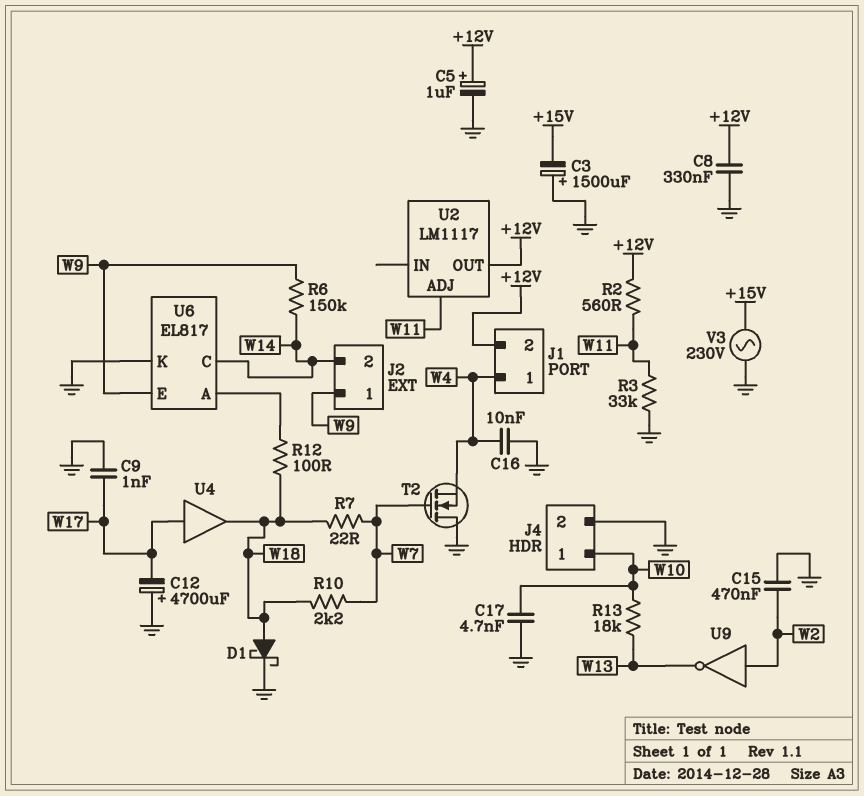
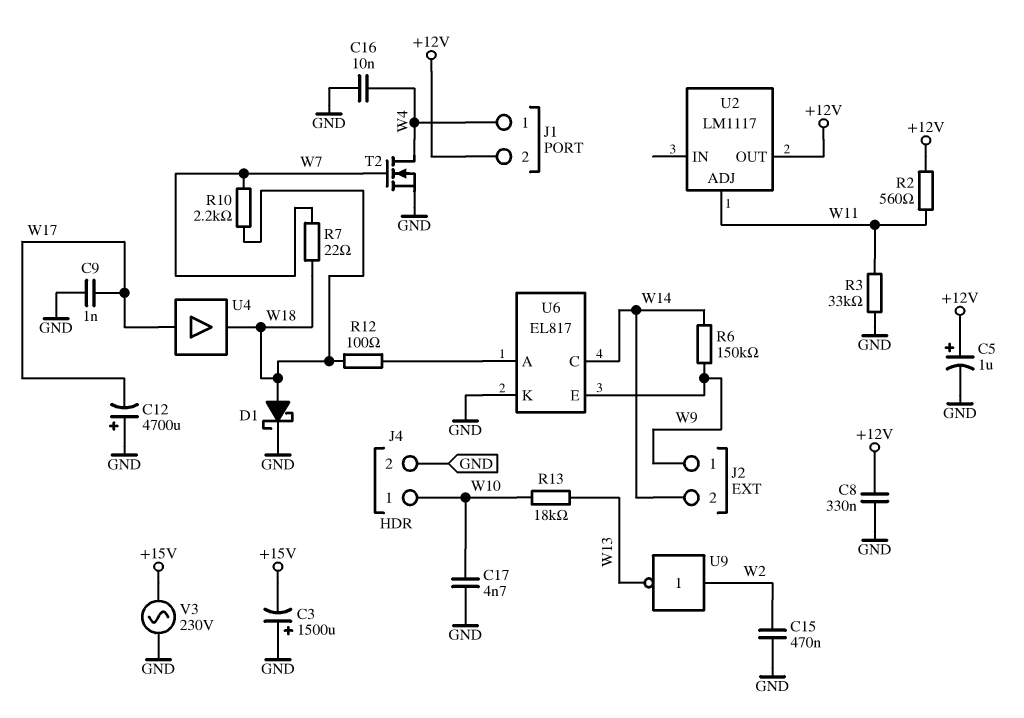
T2: NMOS (G W7, D GND, S W4) -> NMOS (G W7, D W4, S GND)

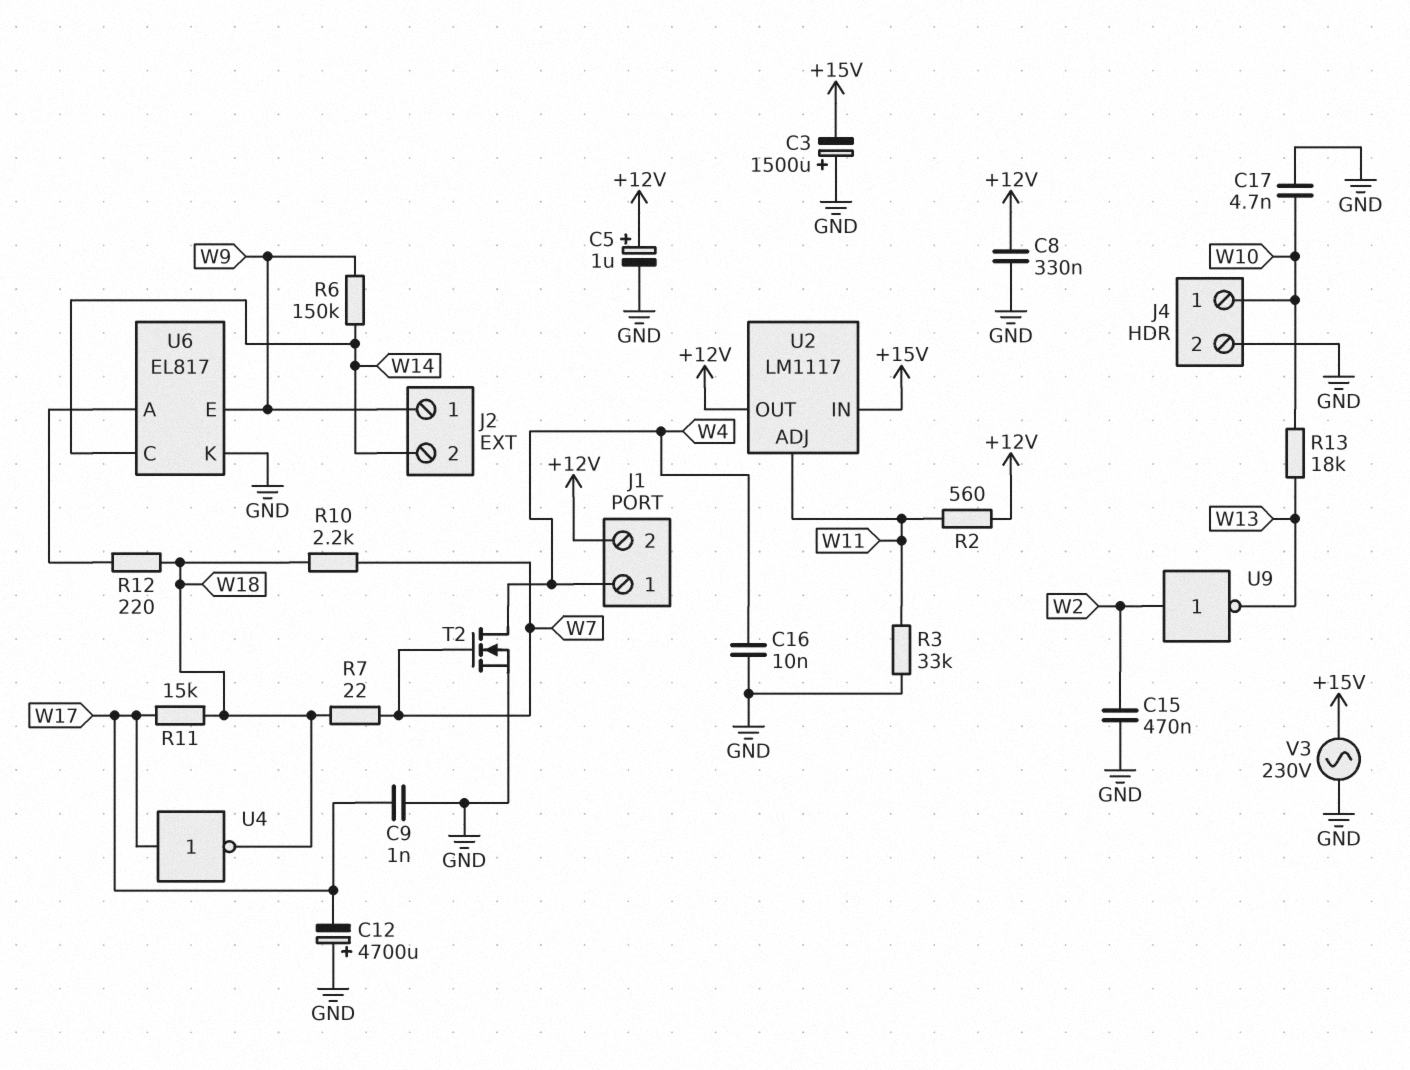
D1: schottky (A W18, K GND) -> none
R11: none -> 15k (W17, W18)
R12: 100 (U6/A, W18) -> 220 (U6/A, W18)
U2 pin IN: none -> +15V
U4: buffer (in W17, out W18) -> NOT (in W17, out W18)

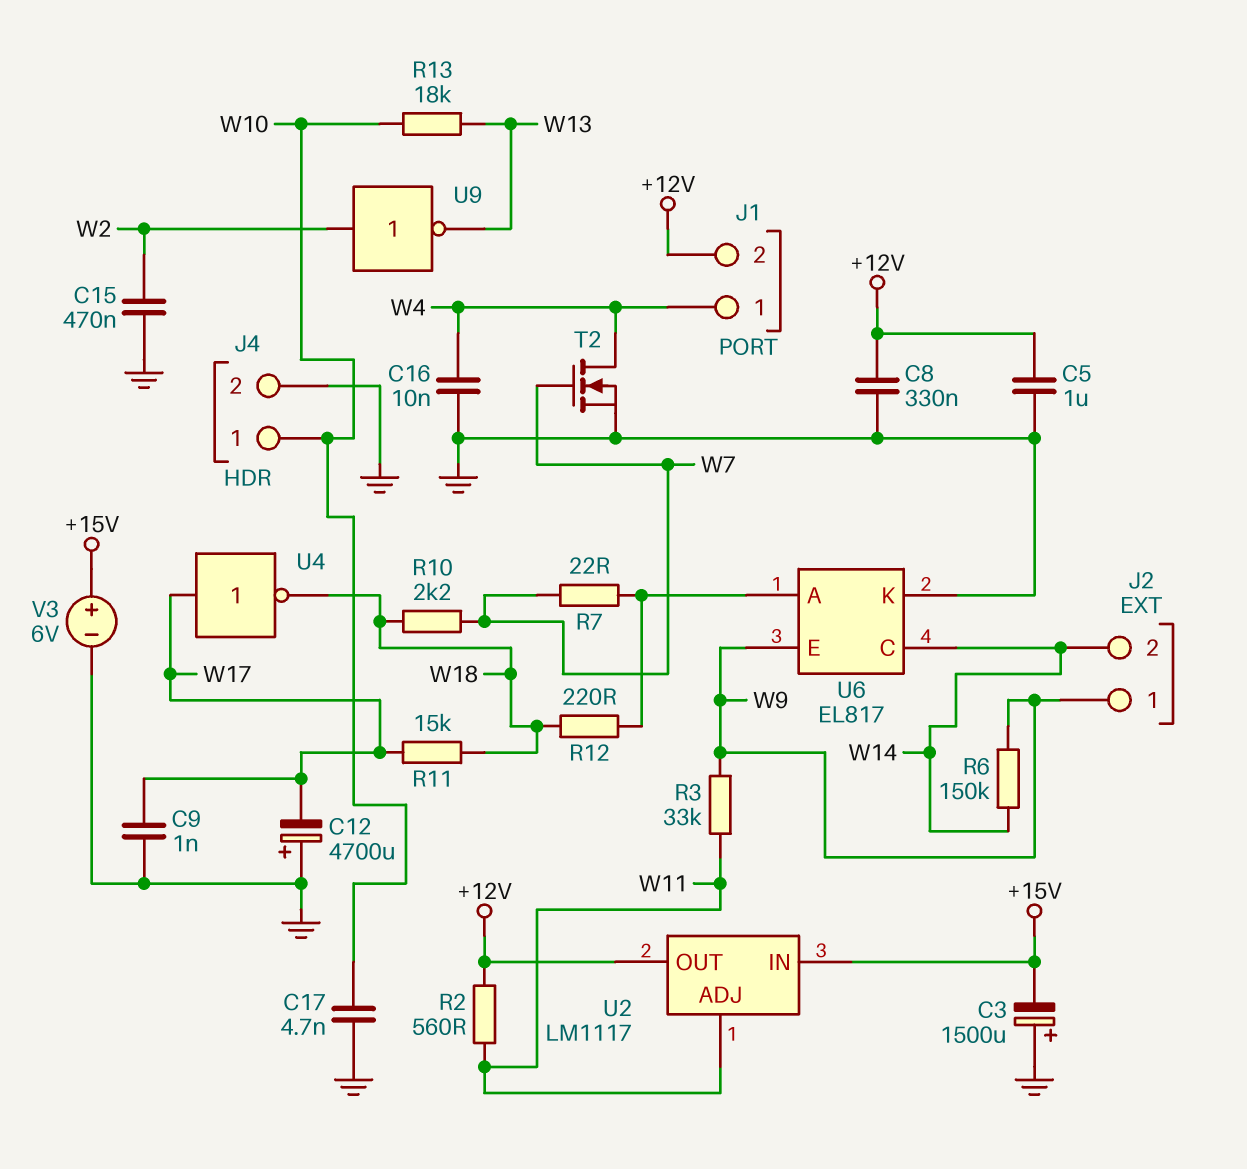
C5: 1uF (plus +12V, minus GND) -> 1uF (+12V, GND)
R3: 33k (GND, W11) -> 33k (W9, W11)
R7: 22 (W7, W18) -> 22 (U6/A, W7)
V3: AC 230V (+15V, GND) -> 6V (plus +15V, minus GND)

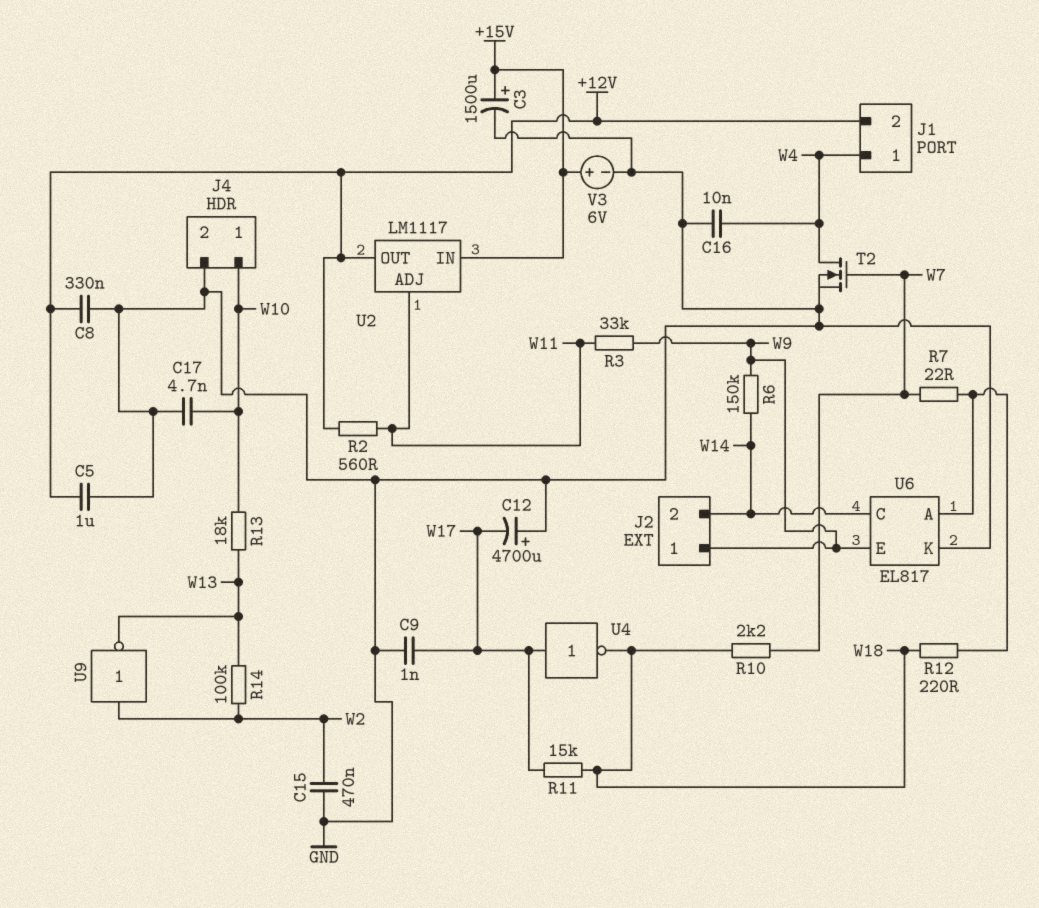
C3: 1500uF (plus GND, minus +15V) -> 1500uF (plus +15V, minus GND)
R14: none -> 100k (W2, W13)

